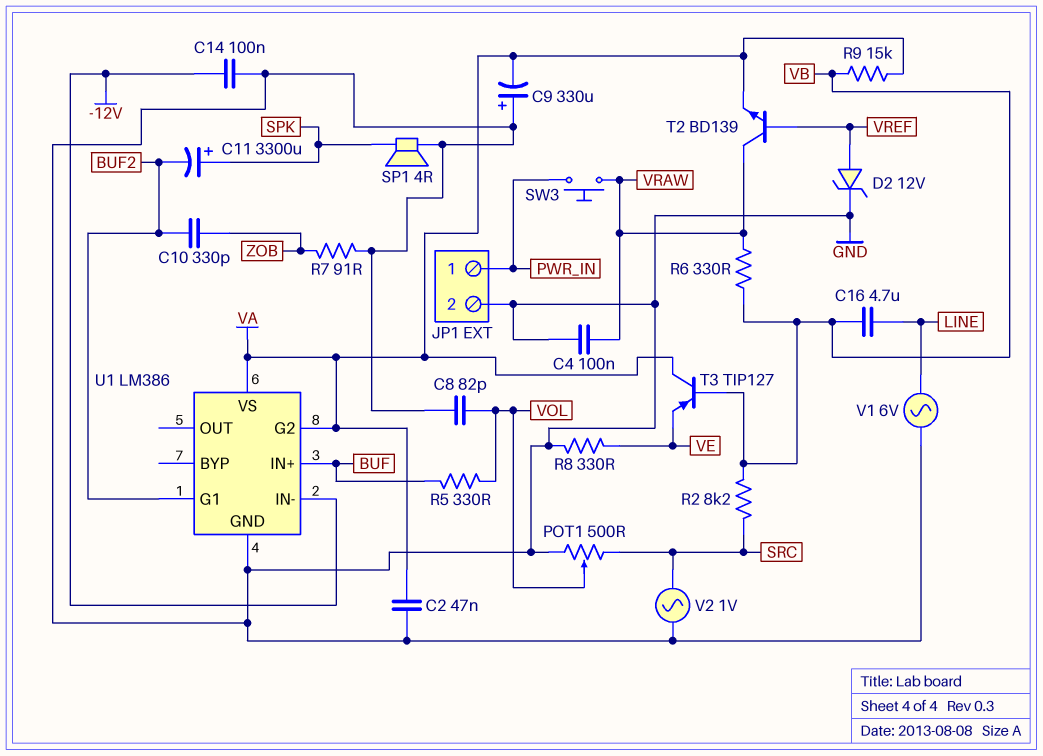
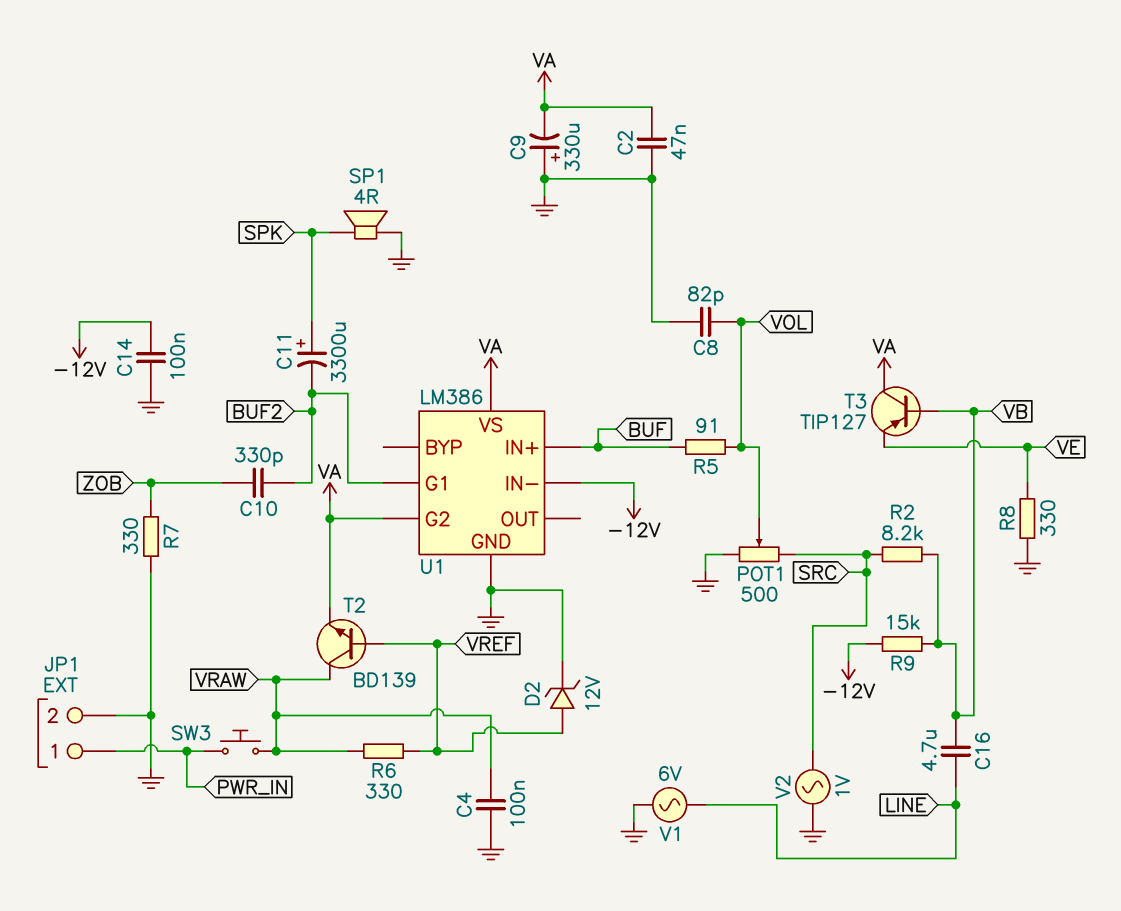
R5: 330 (BUF, VOL) -> 91 (BUF, VOL)
R6: 330 (VB, VRAW) -> 330 (VRAW, VREF)
R7: 91 (GND, ZOB) -> 330 (GND, ZOB)
R9: 15k (VA, VB) -> 15k (-12V, VB)

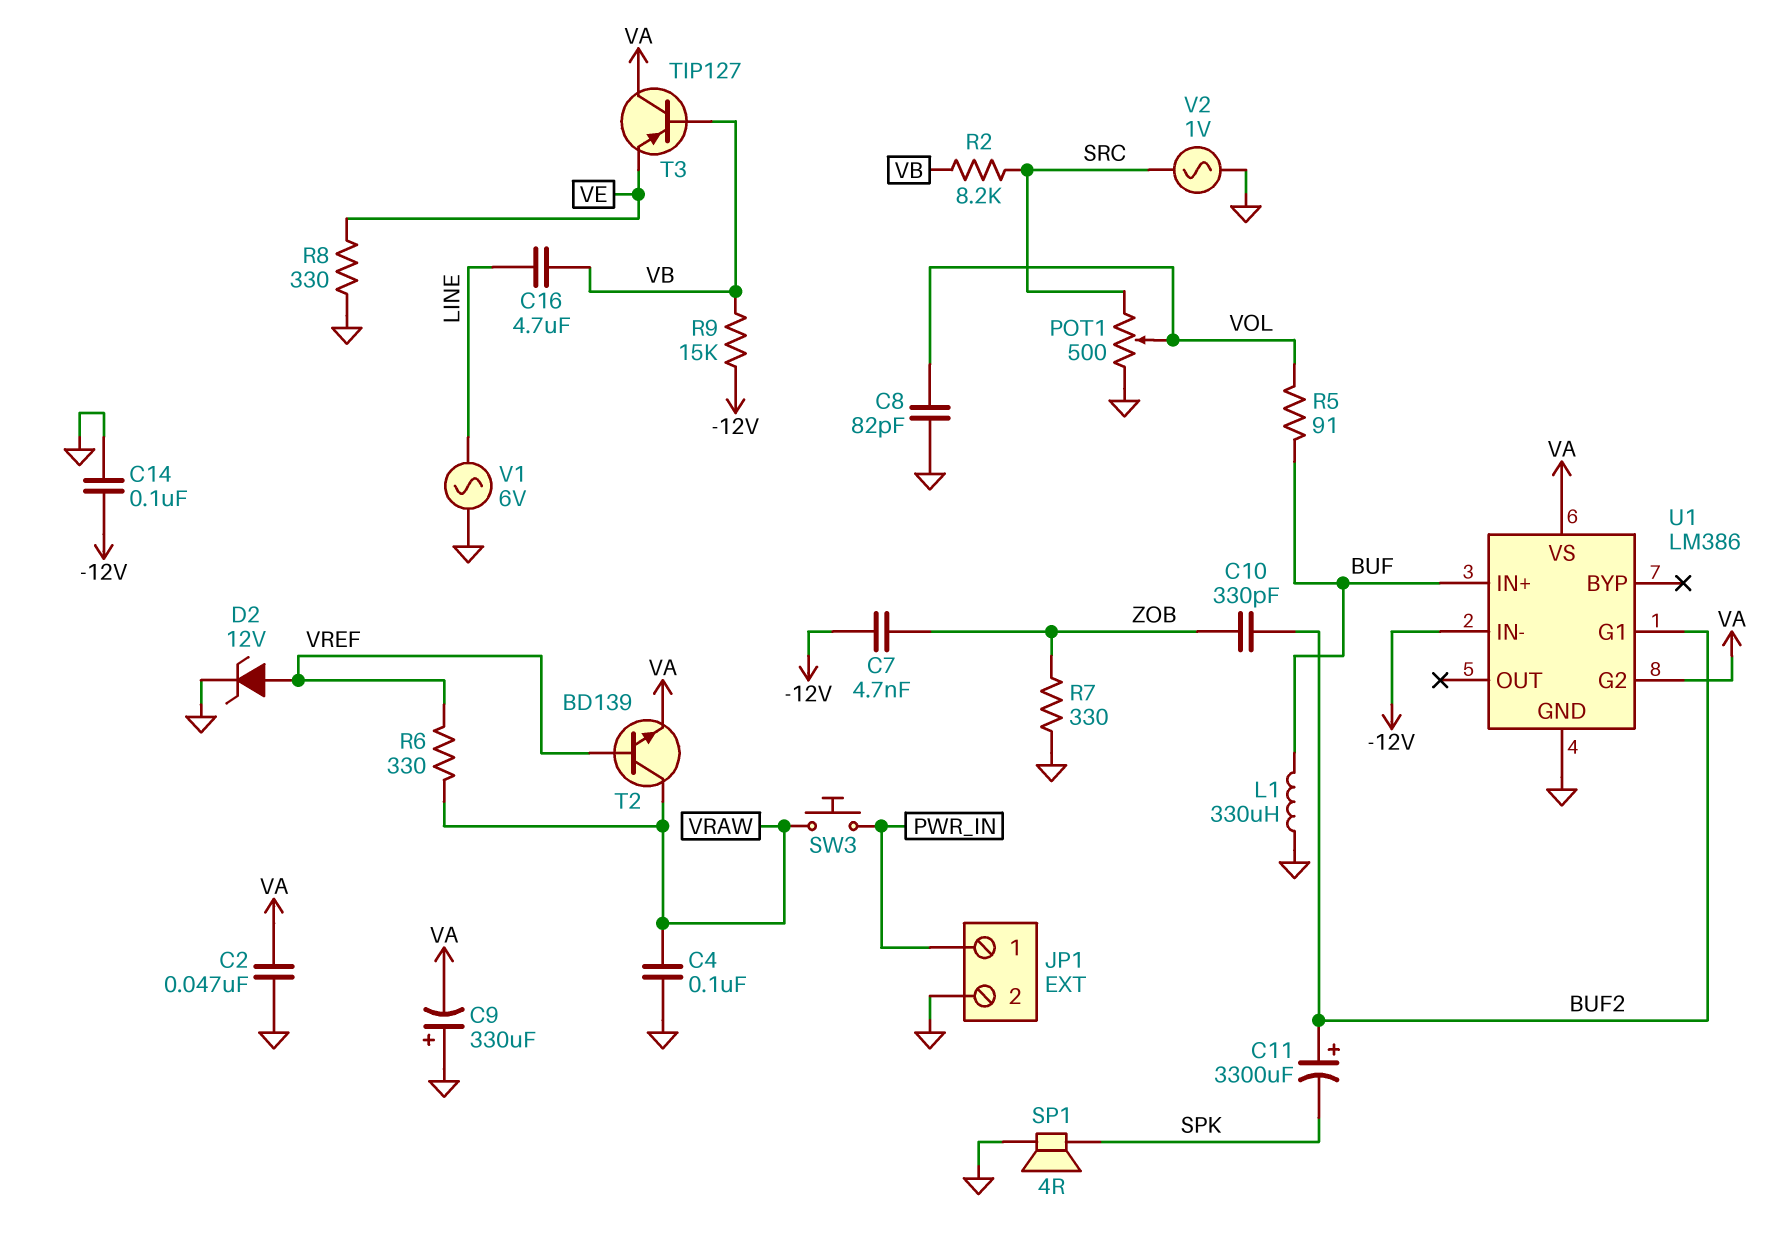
C7: none -> 4.7nF (-12V, ZOB)
C11: 3300uF (plus SPK, minus BUF2) -> 3300uF (plus BUF2, minus SPK)
L1: none -> 330uH (BUF, GND)

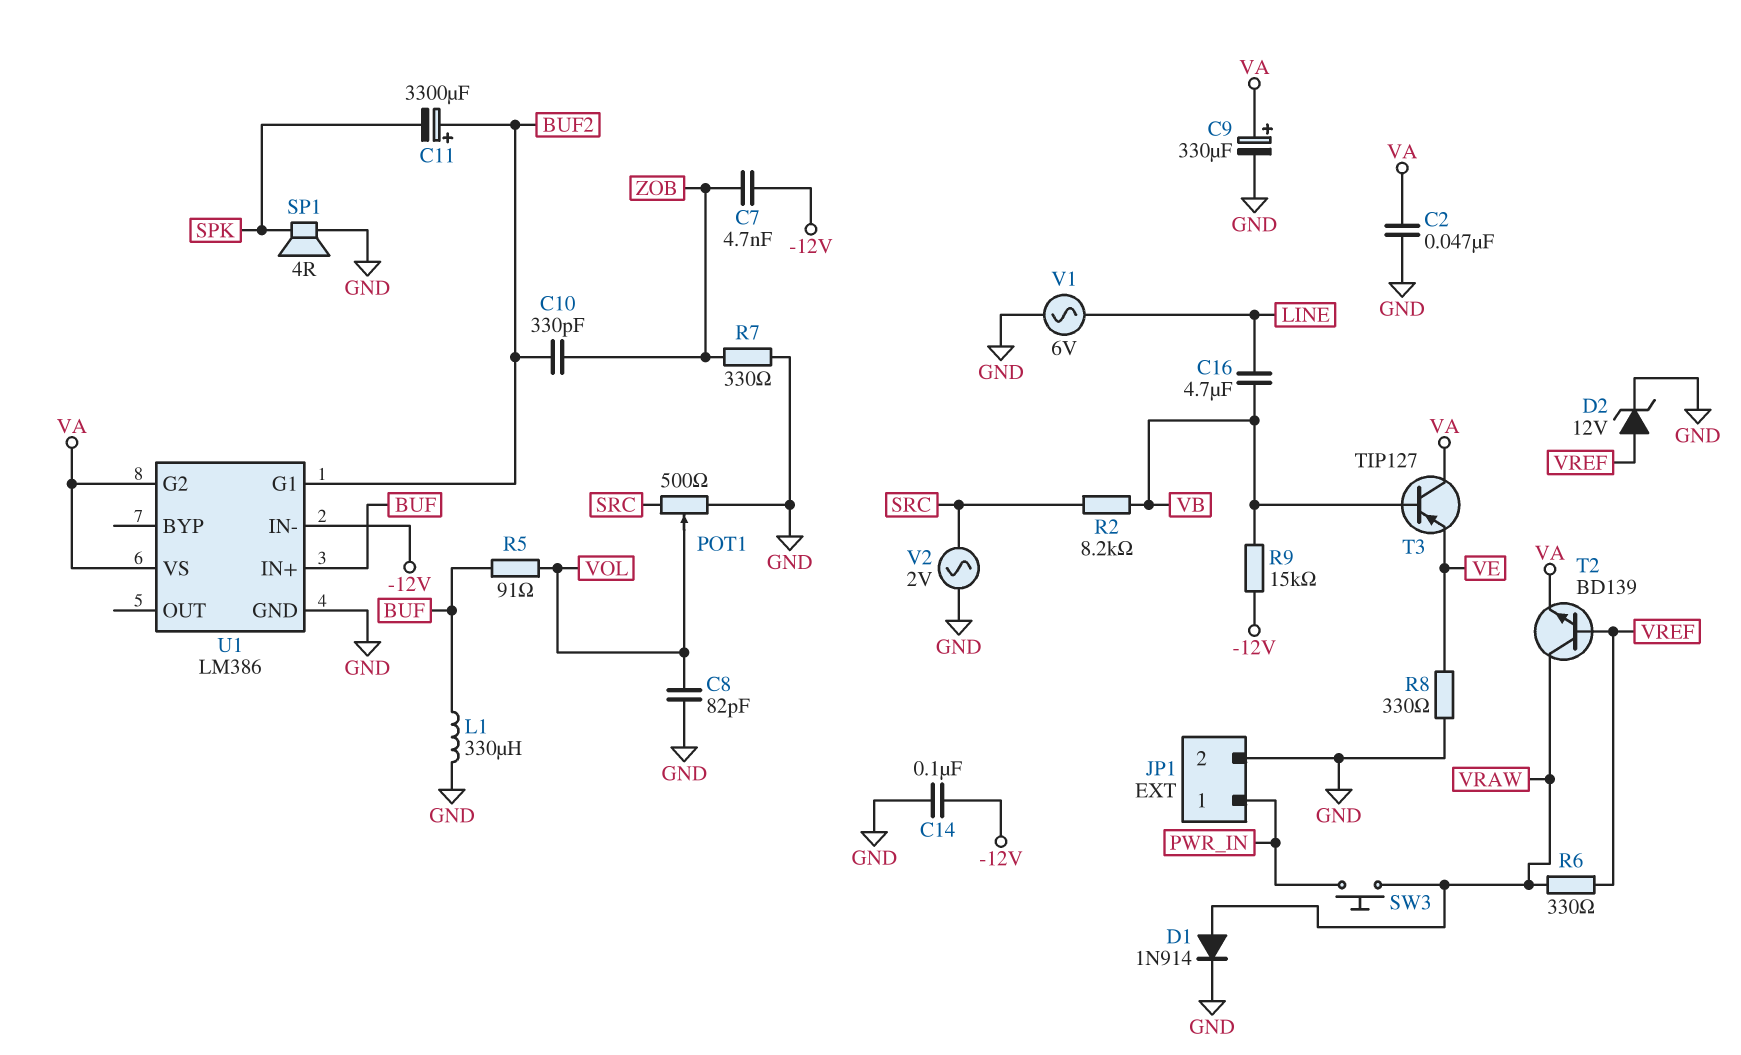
C4: 100nF (GND, VRAW) -> none
C9: 330uF (plus GND, minus VA) -> 330uF (plus VA, minus GND)
D1: none -> diode 1N914 (A VRAW, K GND)
V2: AC 1V (GND, SRC) -> AC 2V (GND, SRC)

